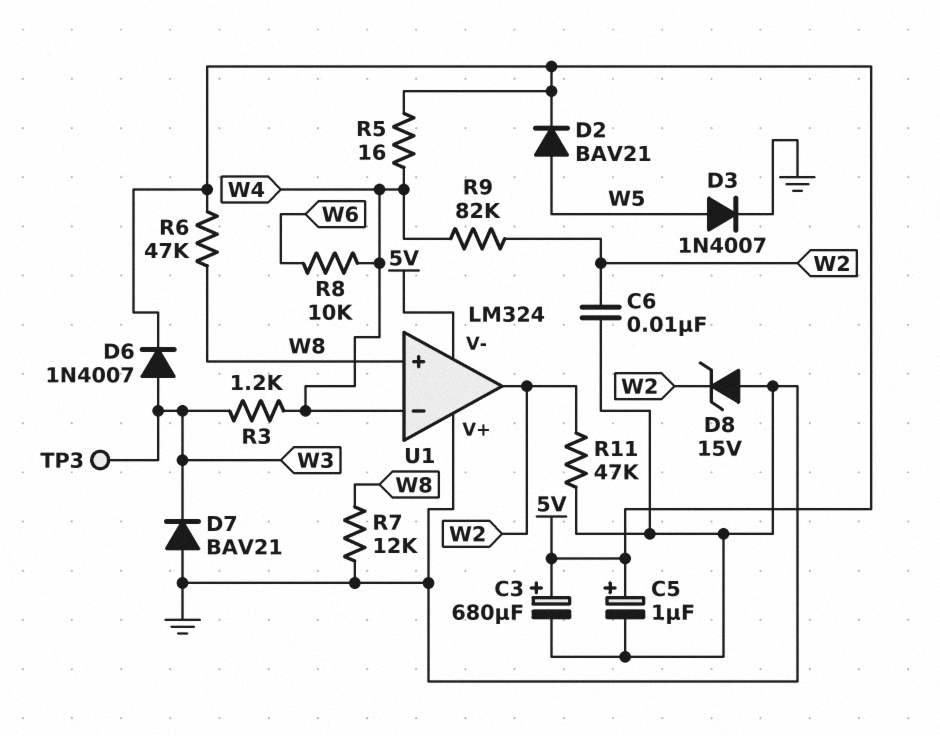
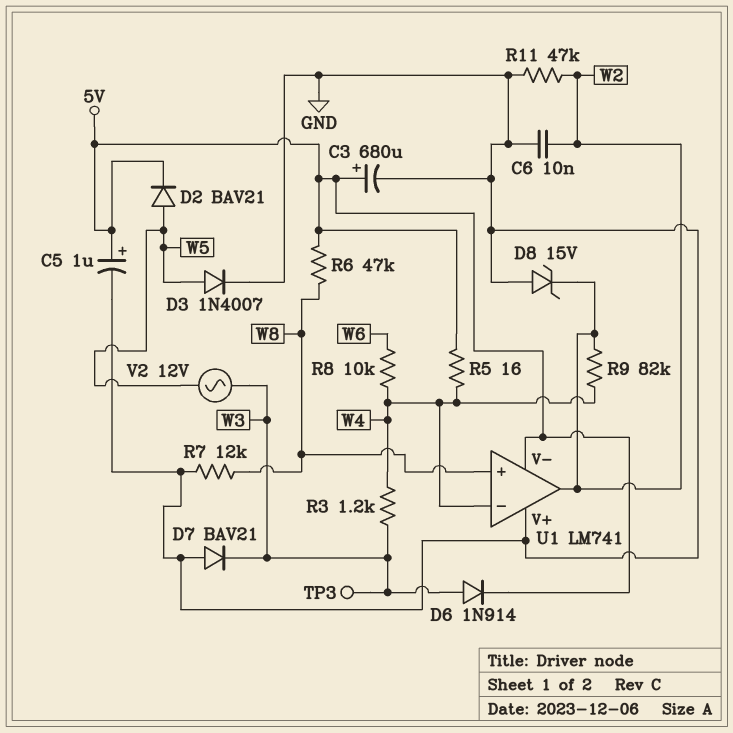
D6: diode 1N4007 (A W3, K 5V) -> diode 1N914 (A W3, K 5V)
U1: LM324 -> LM741
V2: none -> AC 12V (W3, W5)

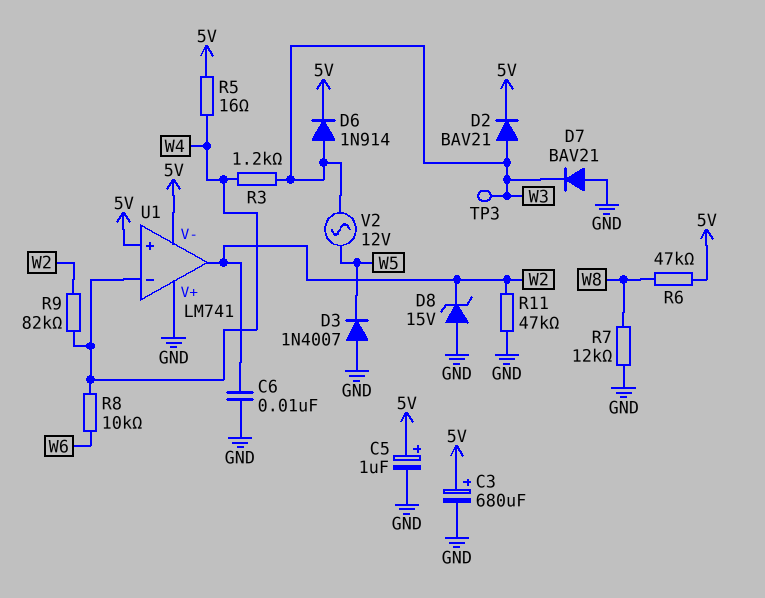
D2: diode BAV21 (A W5, K 5V) -> diode BAV21 (A W3, K 5V)
D3: diode 1N4007 (A W5, K GND) -> diode 1N4007 (A GND, K W5)
U1 pin in+: W8 -> 5V

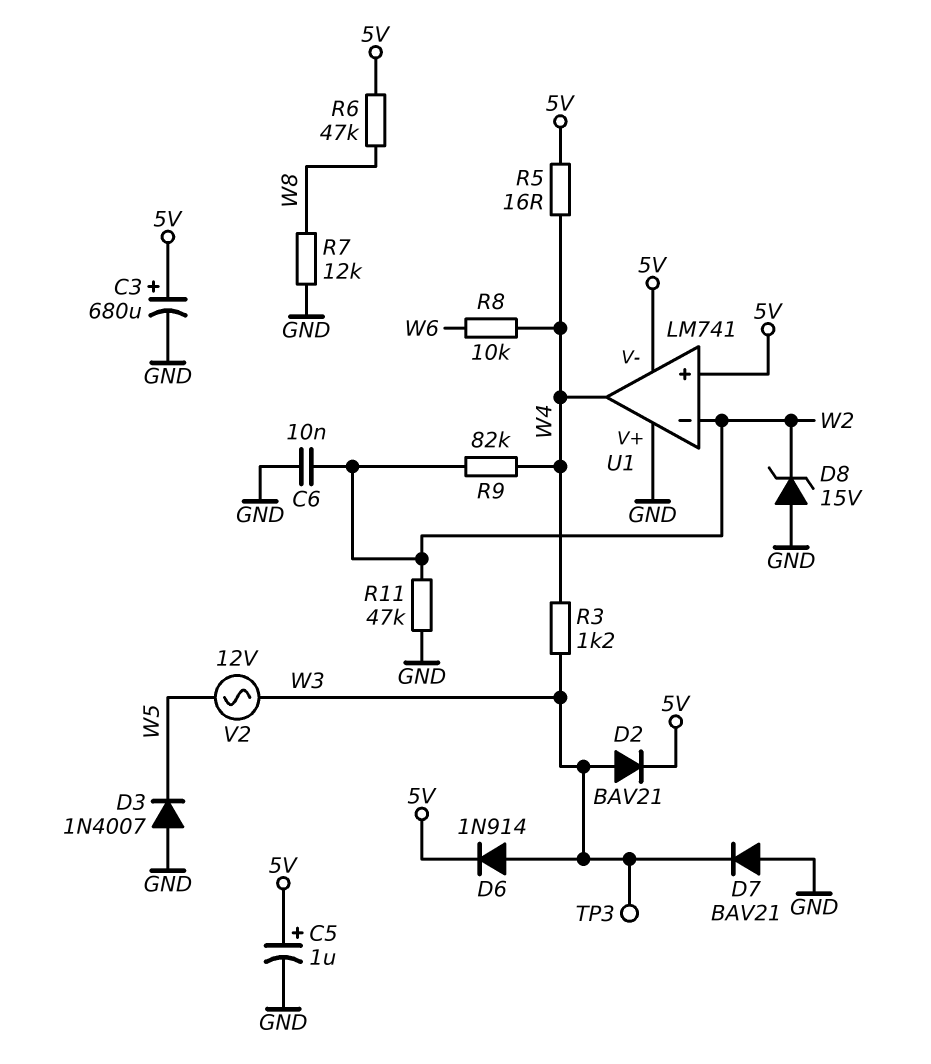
U1 pin in-: W4 -> W2
U1 pin out: W2 -> W4

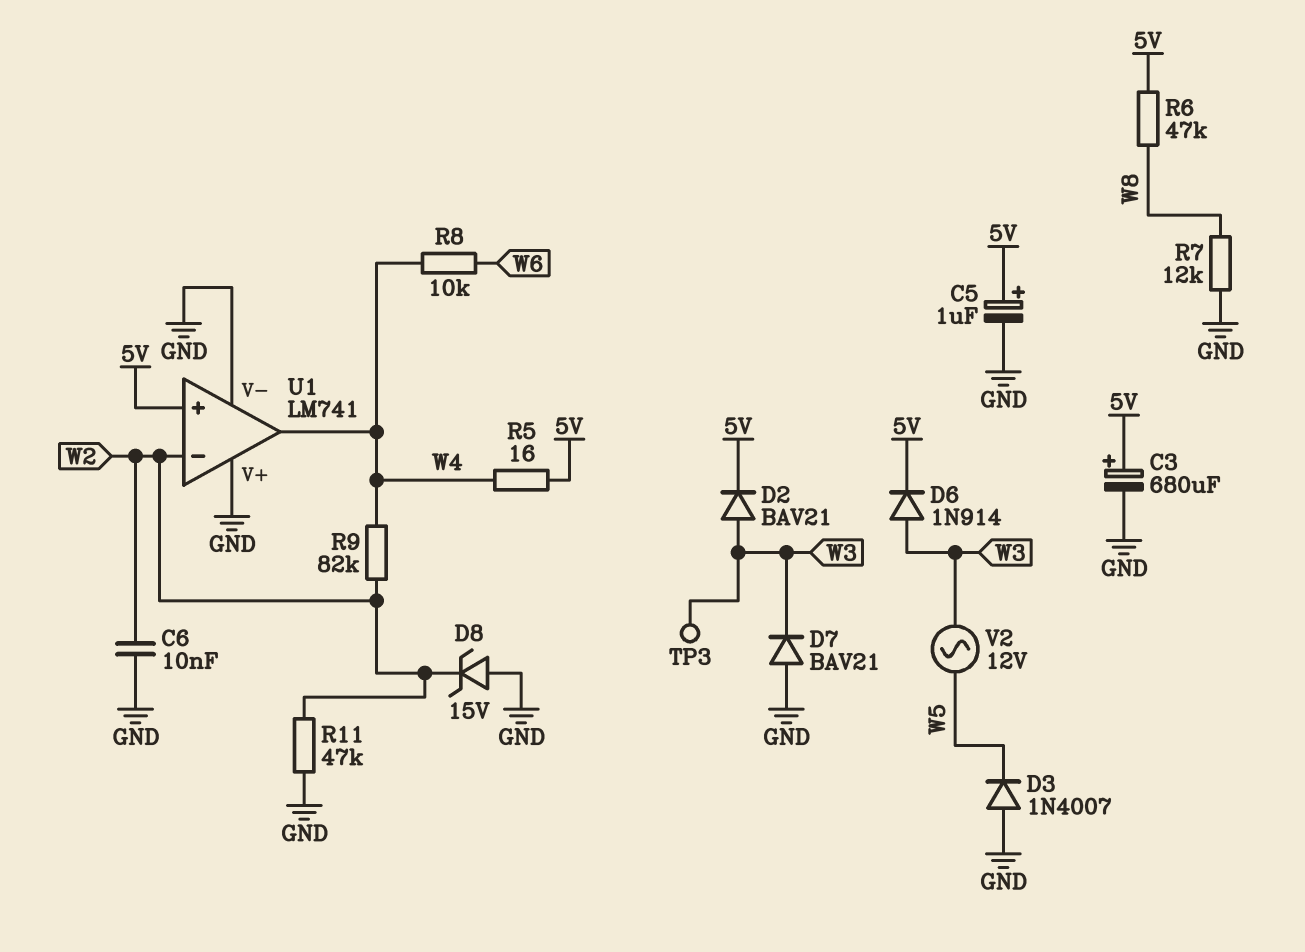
R3: 1.2k (W3, W4) -> none
U1 pin V-: 5V -> GND

